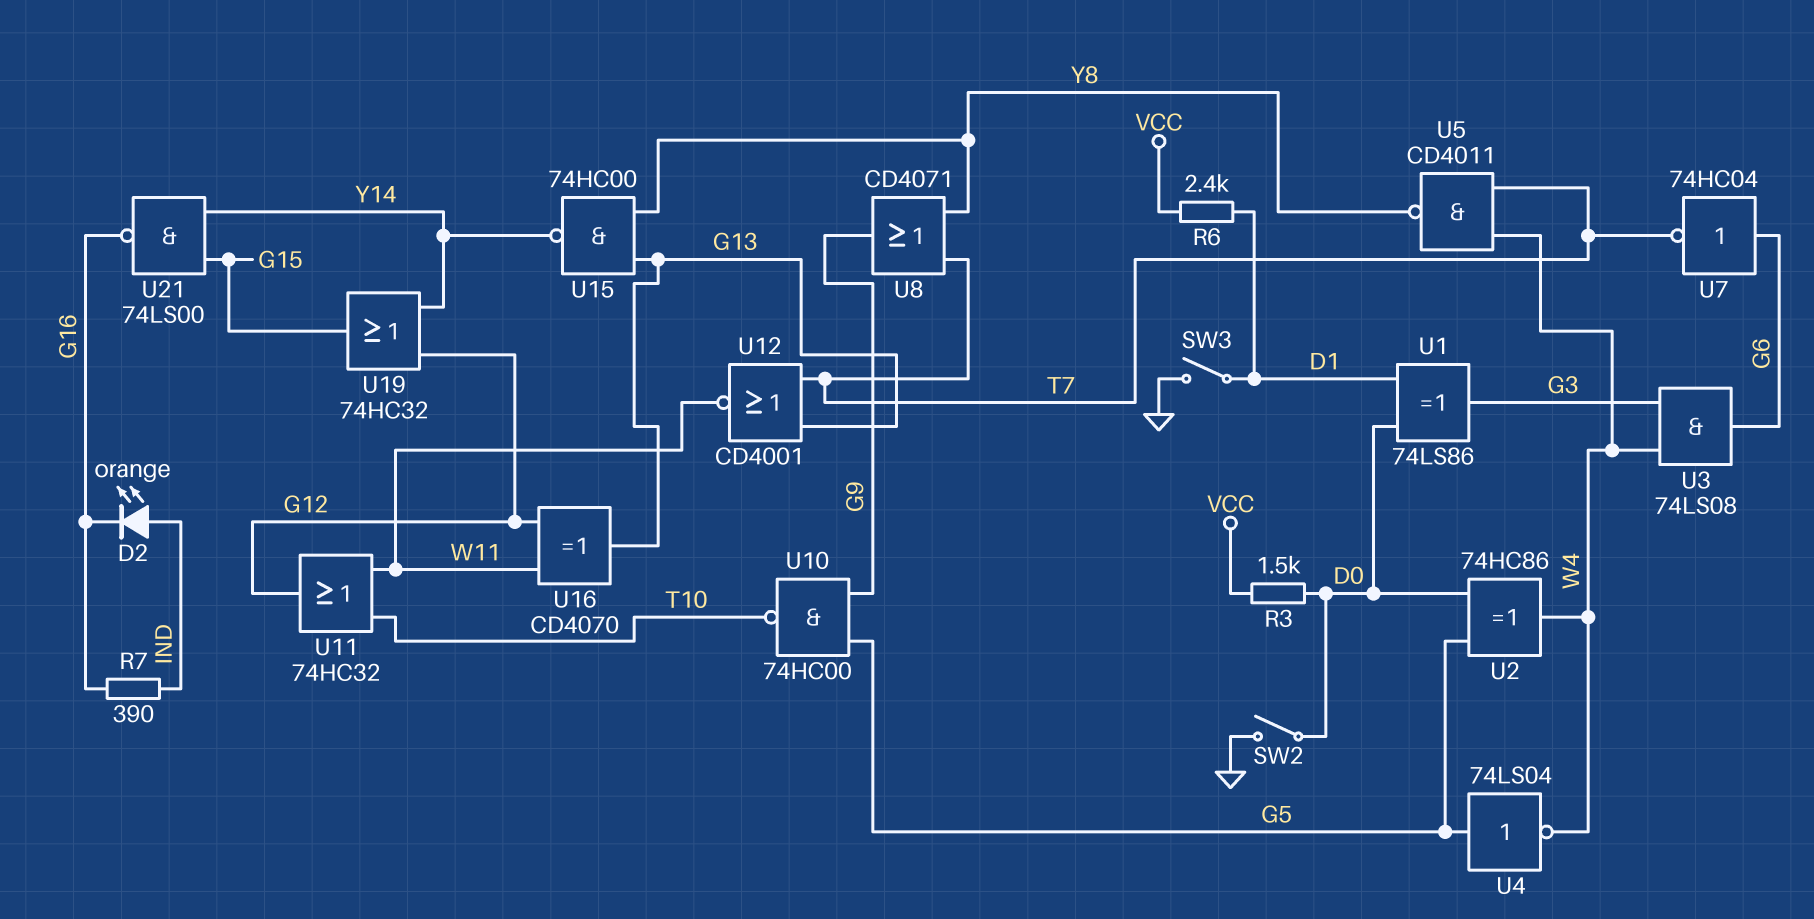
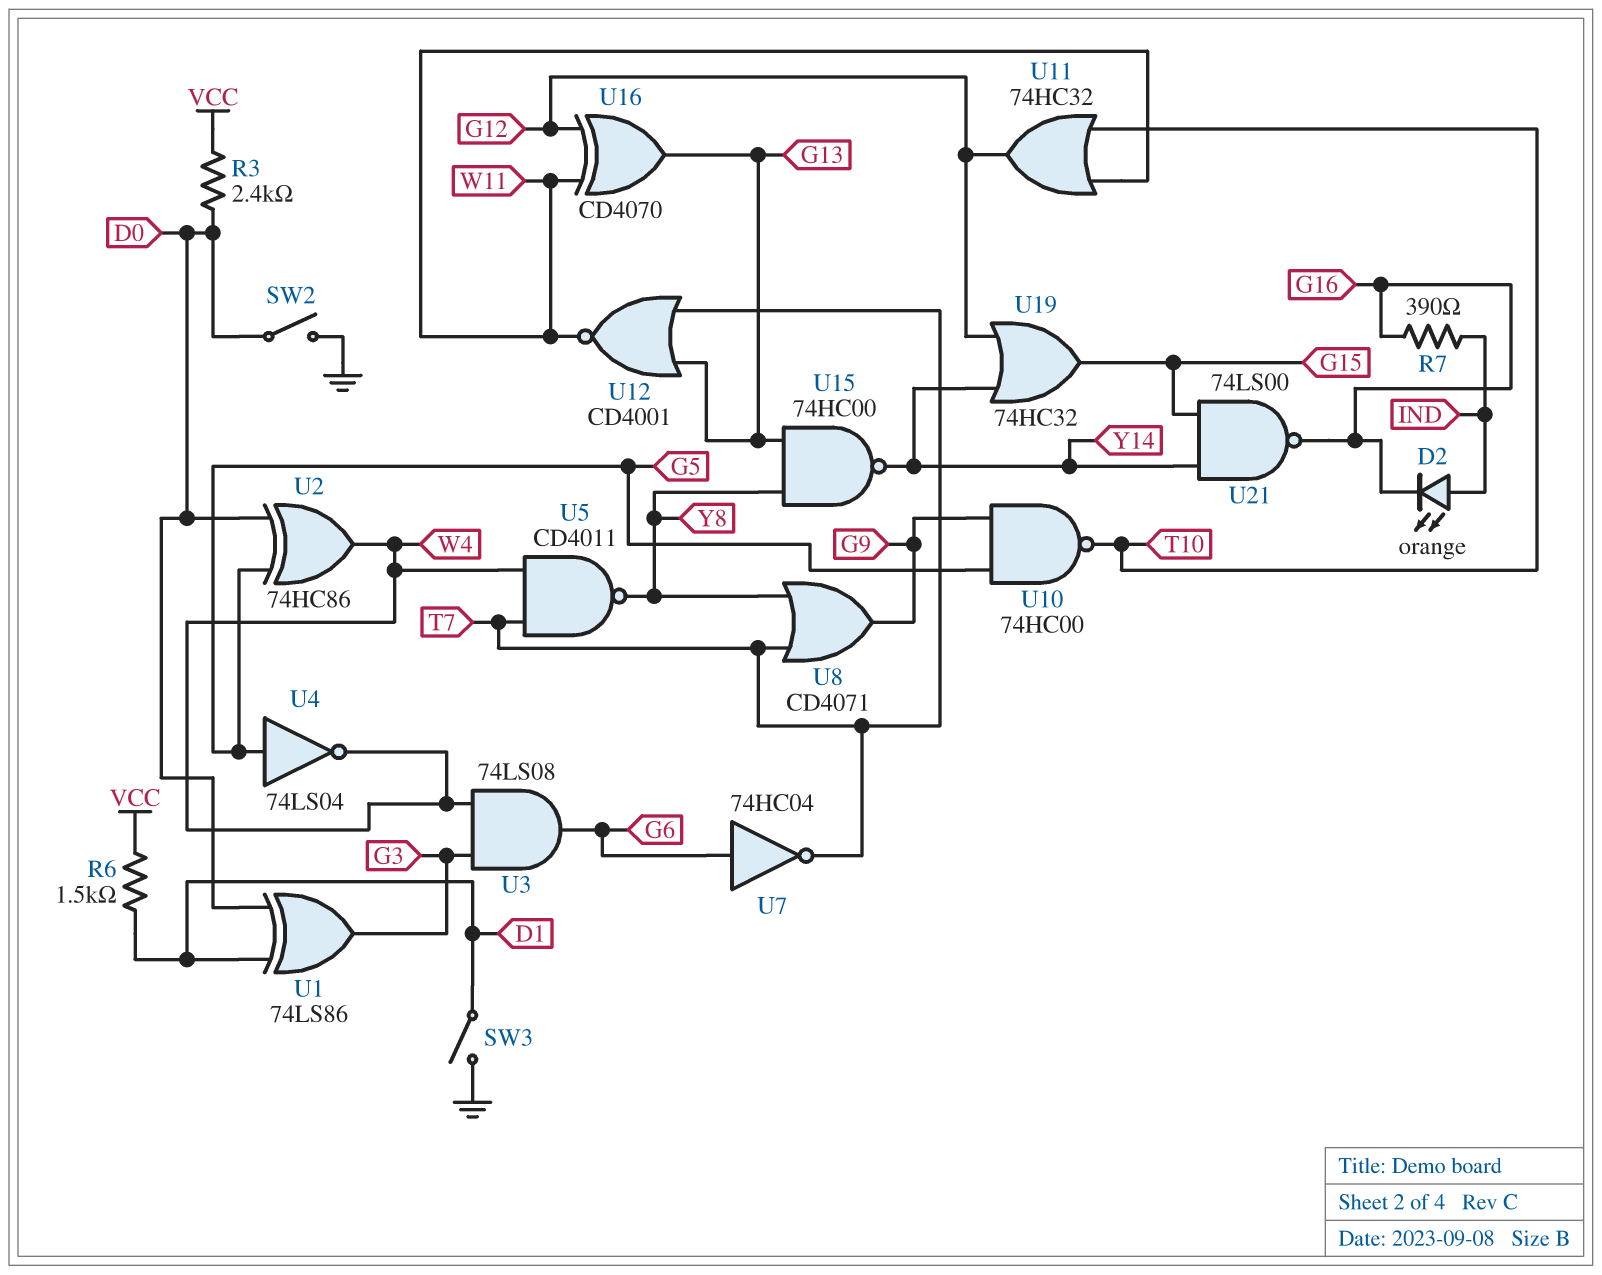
R3: 1.5k (D0, VCC) -> 2.4k (D0, VCC)
R6: 2.4k (D1, VCC) -> 1.5k (D1, VCC)

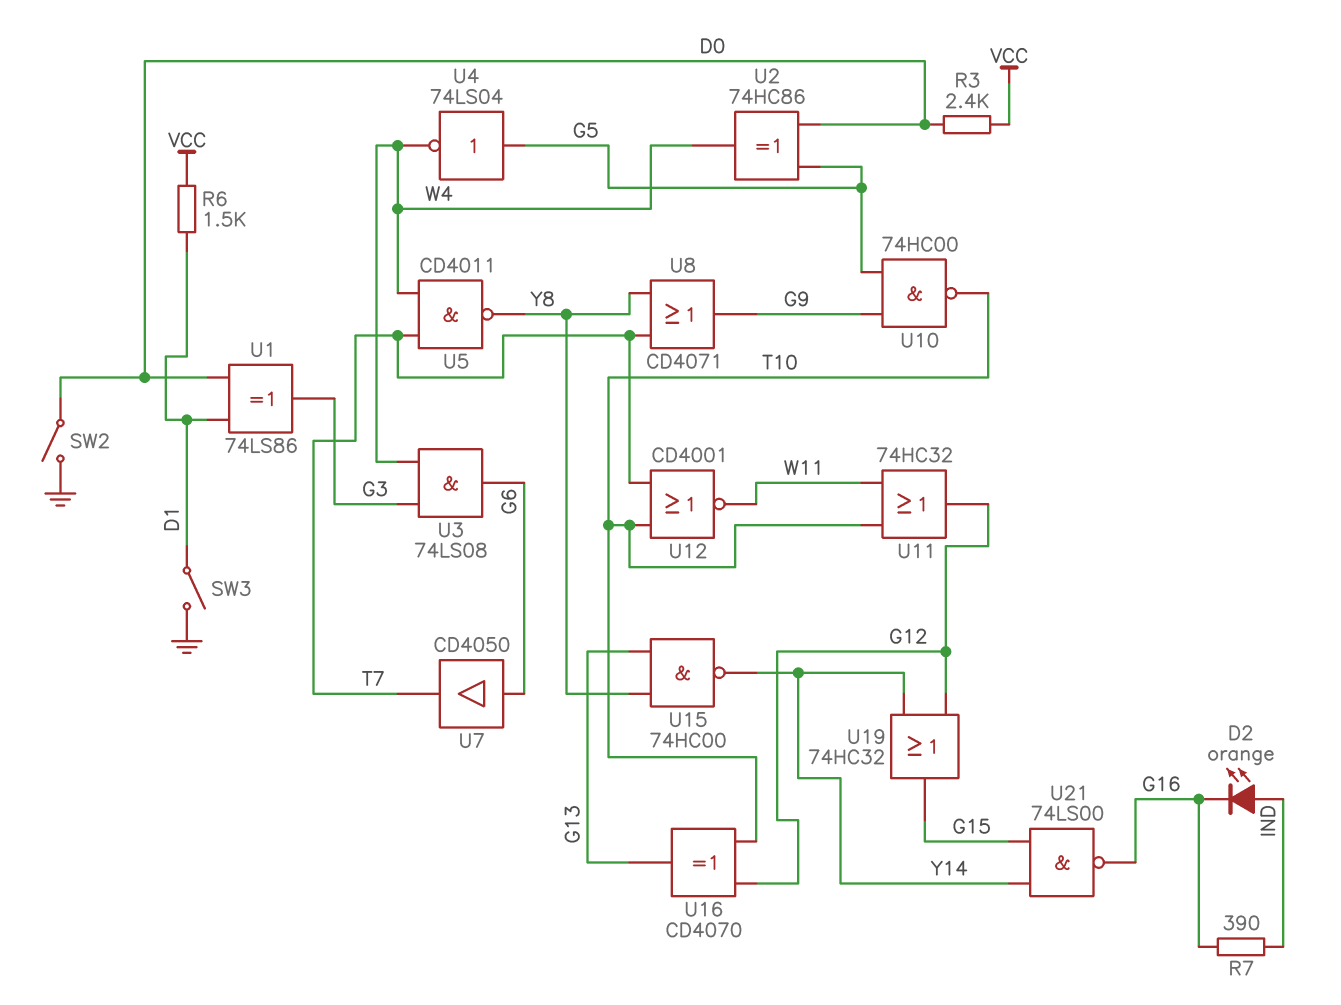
U7: NOT 74HC04 (in G6, out T7) -> buffer CD4050 (in G6, out T7)
U12: NOR CD4001 (in G13, in T7, out W11) -> NOR CD4001 (in T7, in T10, out W11)
U16: XOR CD4070 (in G12, in W11, out G13) -> XOR CD4070 (in G12, in T10, out G13)

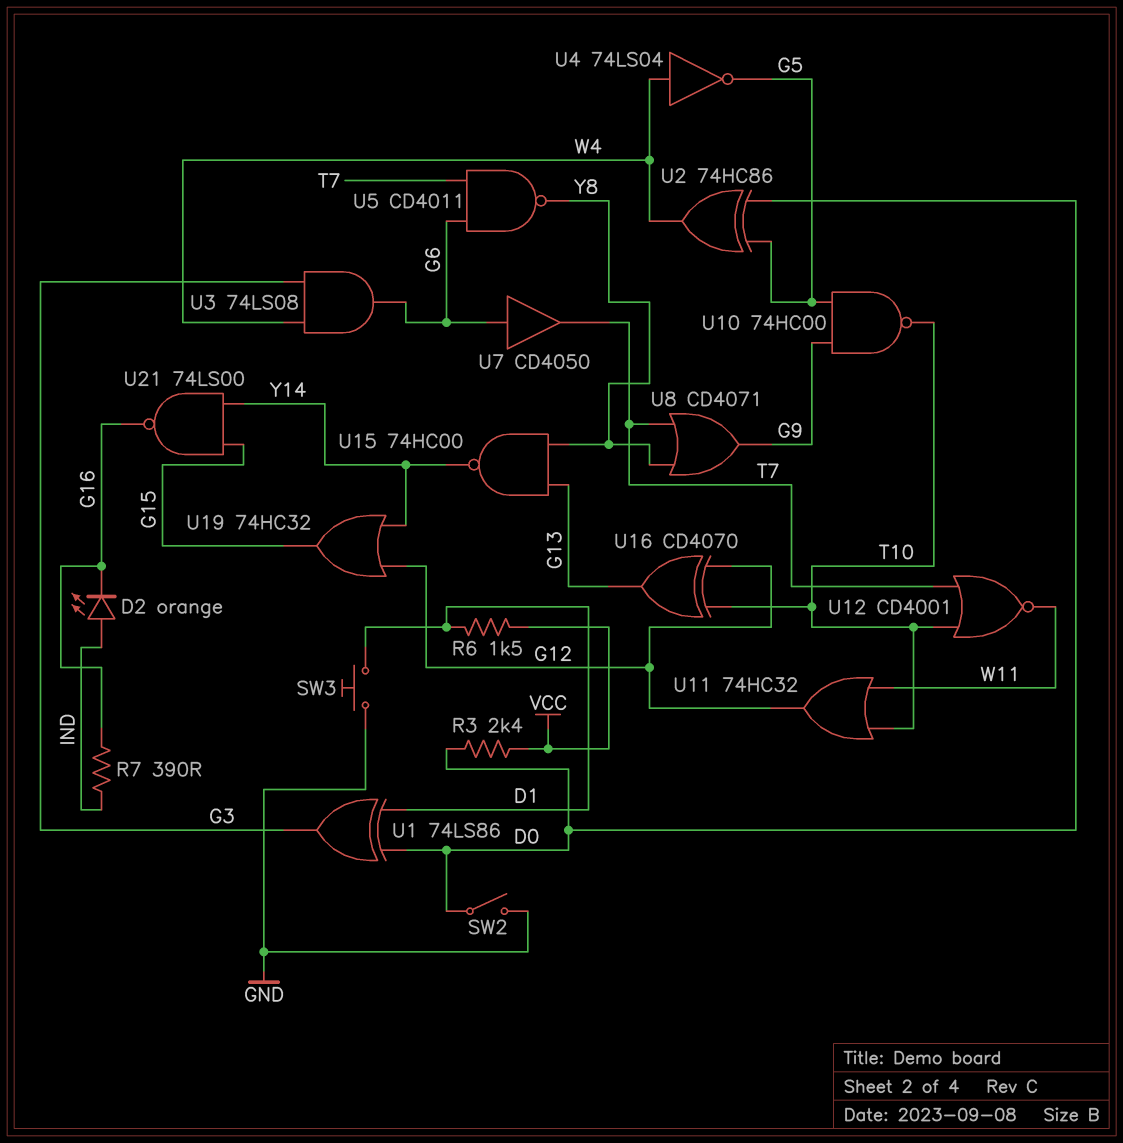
SW3: switch (D1, GND) -> button (D1, GND)
U4: NOT 74LS04 (in G5, out W4) -> NOT 74LS04 (in W4, out G5)
U5: NAND CD4011 (in T7, in W4, out Y8) -> NAND CD4011 (in G6, in T7, out Y8)

